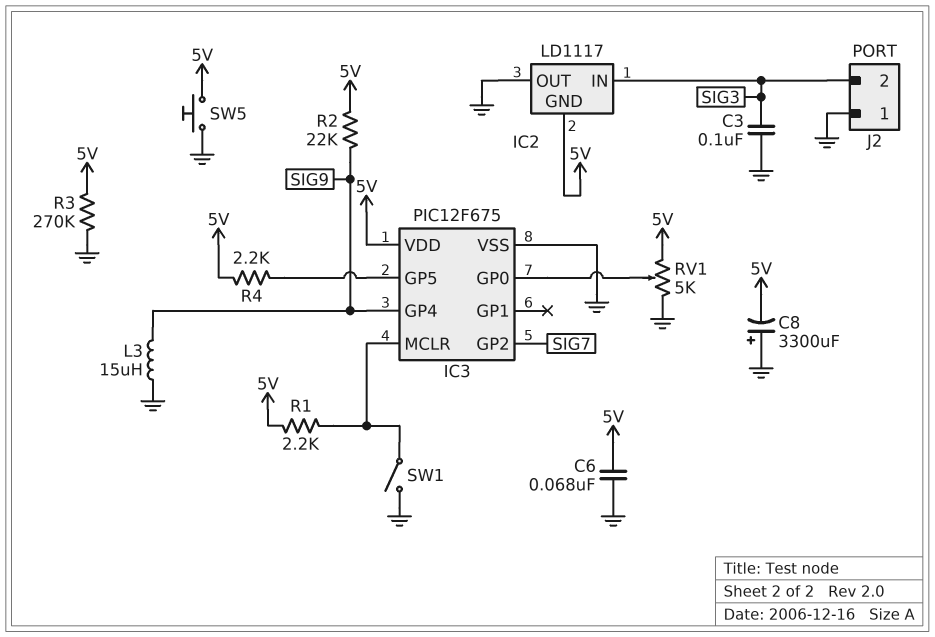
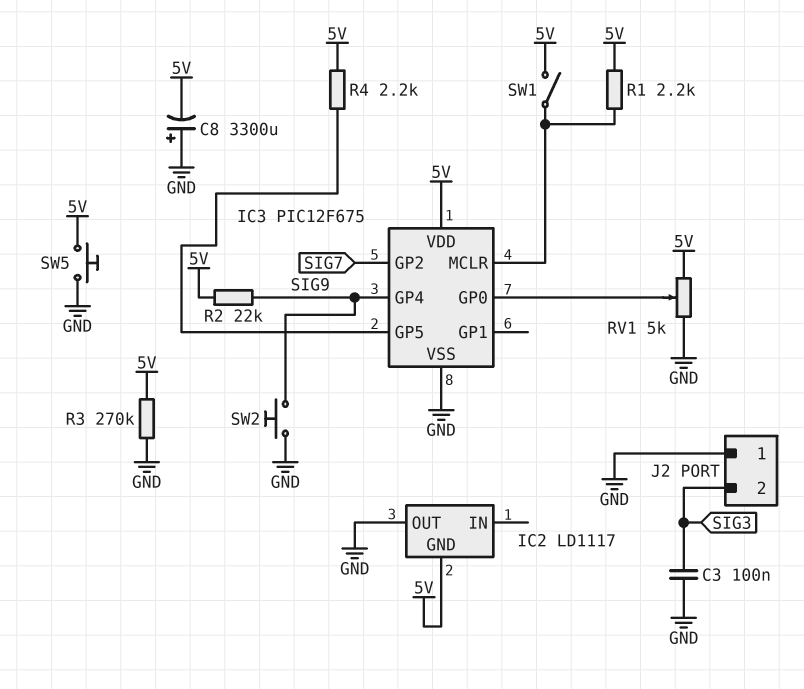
C6: 68nF (5V, GND) -> none
IC2 pin IN: SIG3 -> none
L3: 15uH (GND, SIG9) -> none
SW1: switch (GND, IC3/MCLR) -> switch (5V, IC3/MCLR)
SW2: none -> button (GND, SIG9)

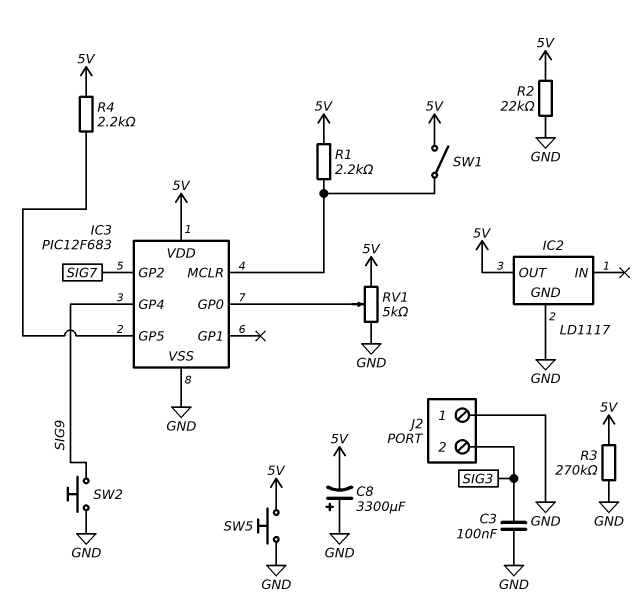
IC2 pin GND: 5V -> GND
IC2 pin OUT: GND -> 5V
IC3: PIC12F675 -> PIC12F683
R2: 22k (5V, SIG9) -> 22k (5V, GND)

